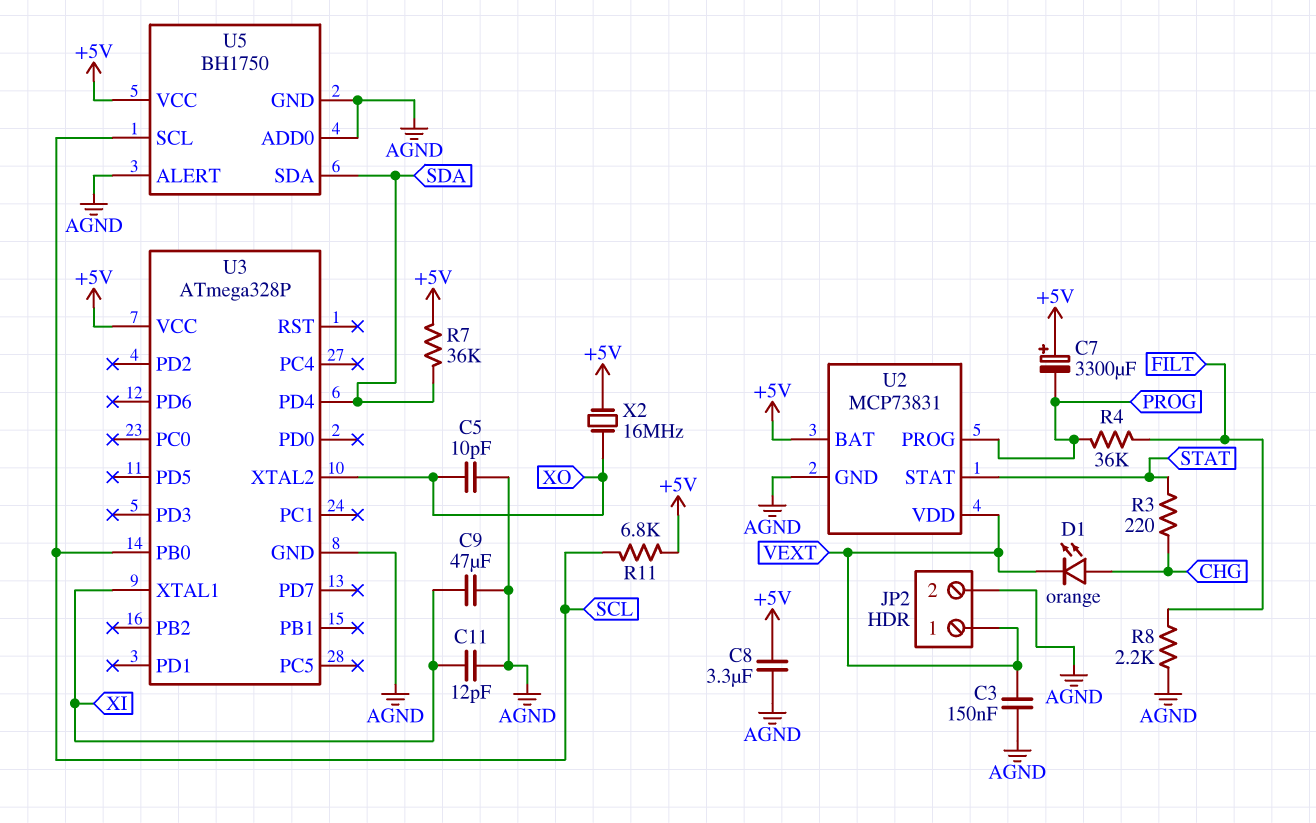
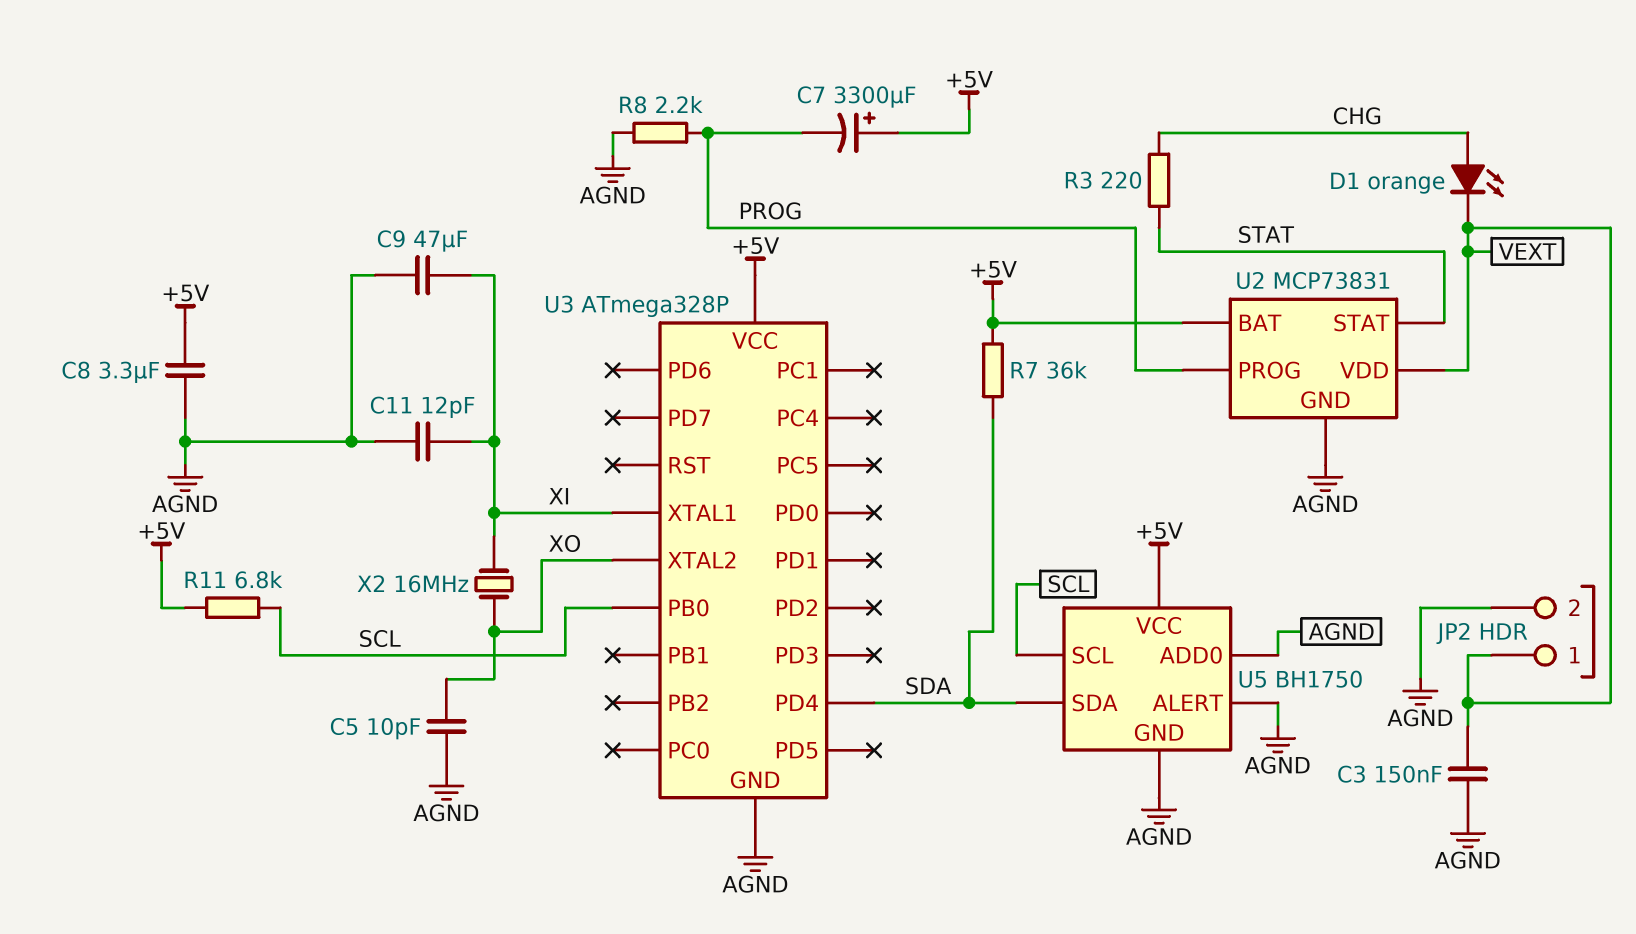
R4: 36k (FILT, PROG) -> none
R8: 2.2k (AGND, FILT) -> 2.2k (AGND, PROG)
X2: 16MHz (+5V, XO) -> 16MHz (XI, XO)

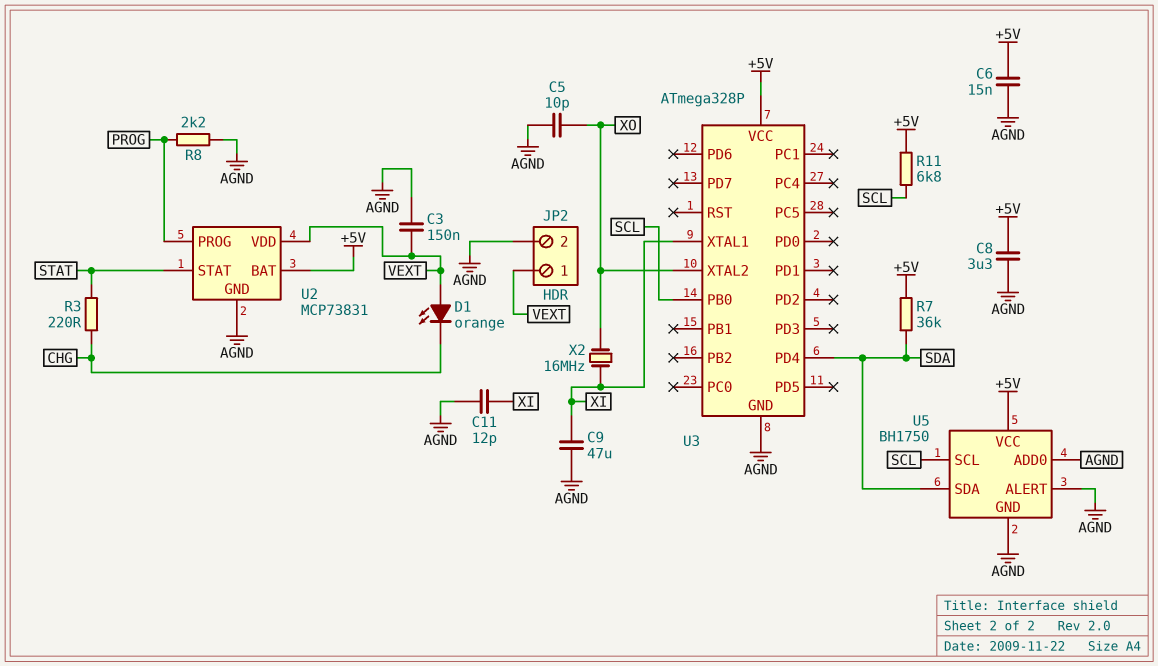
C6: none -> 15nF (+5V, AGND)
C7: 3300uF (plus +5V, minus PROG) -> none
D1: LED orange (A CHG, K VEXT) -> LED orange (A VEXT, K CHG)

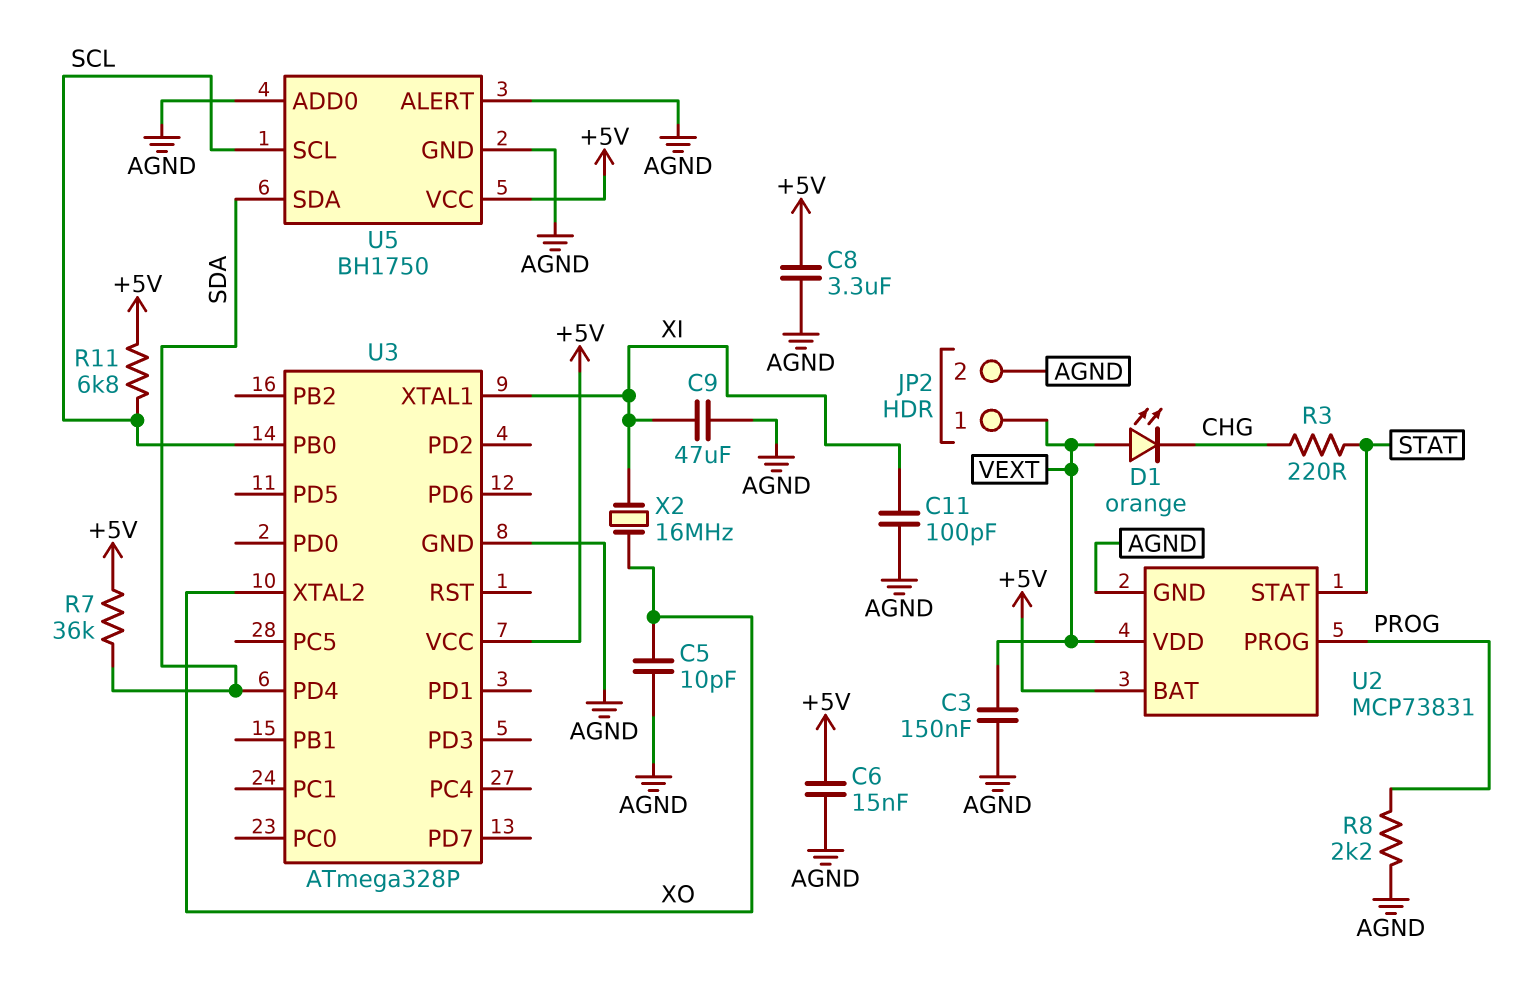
C11: 12pF (AGND, XI) -> 100pF (AGND, XI)

